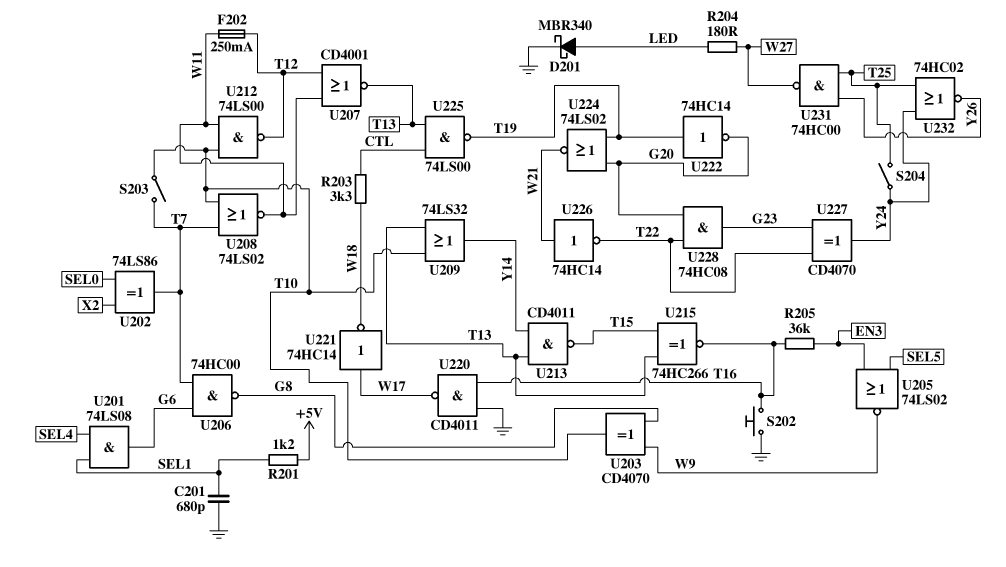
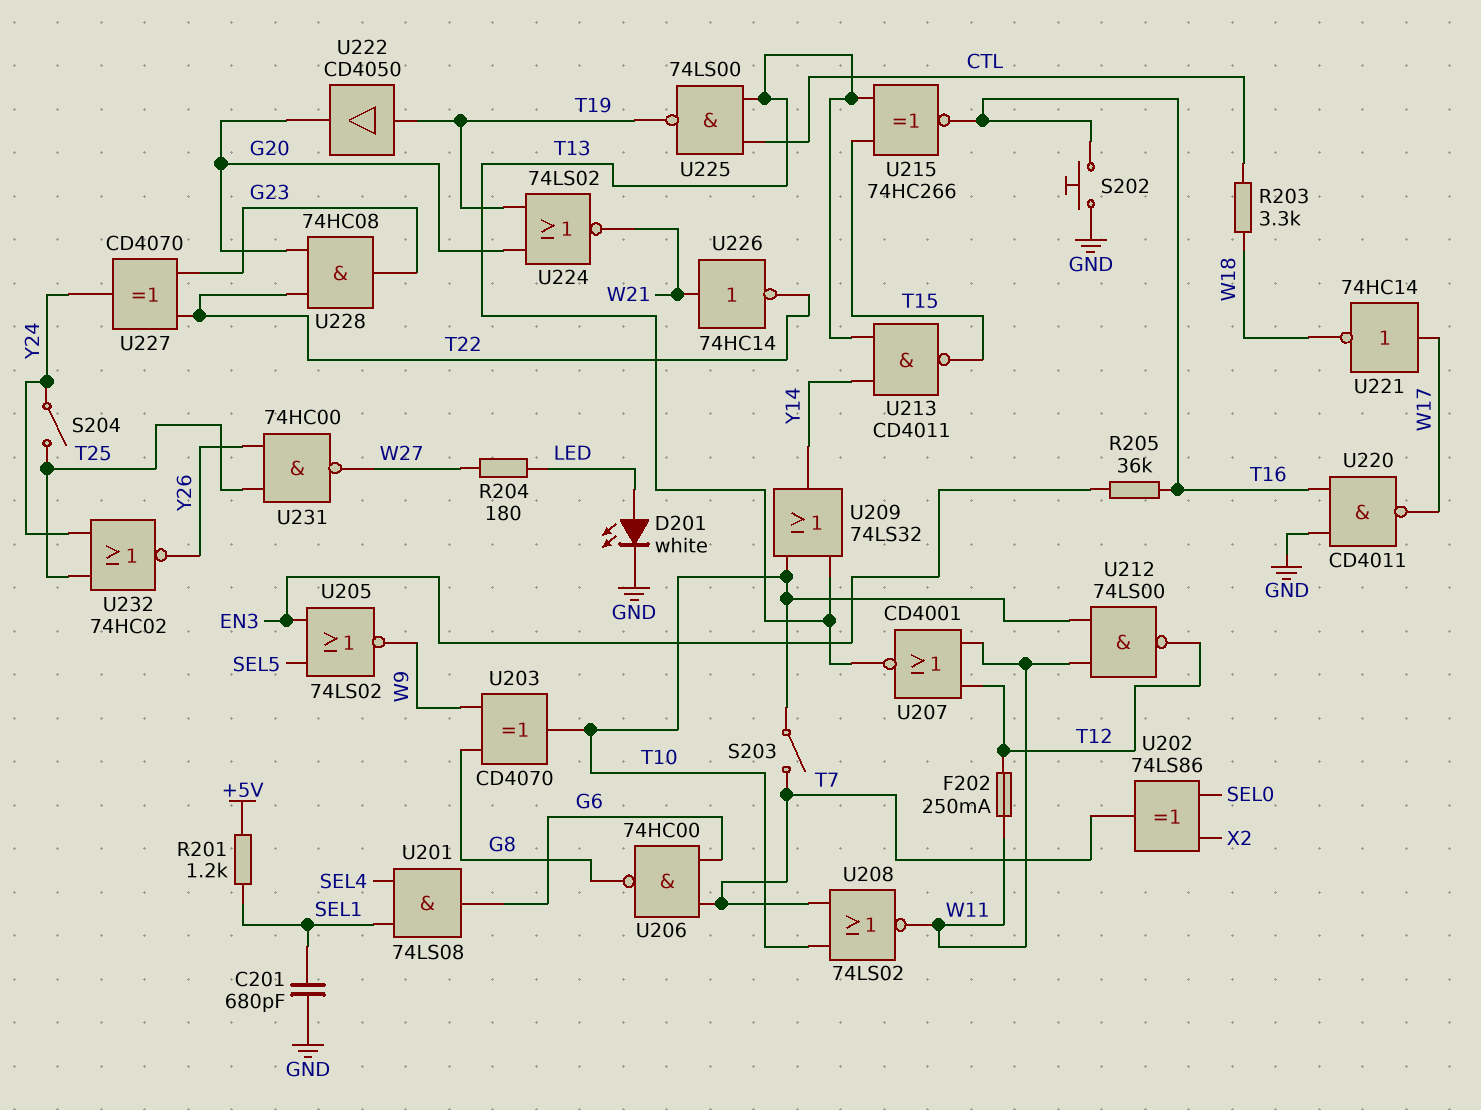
D201: schottky MBR340 (A LED, K GND) -> LED white (A LED, K GND)
U222: NOT 74HC14 (in T19, out G20) -> buffer CD4050 (in T19, out G20)

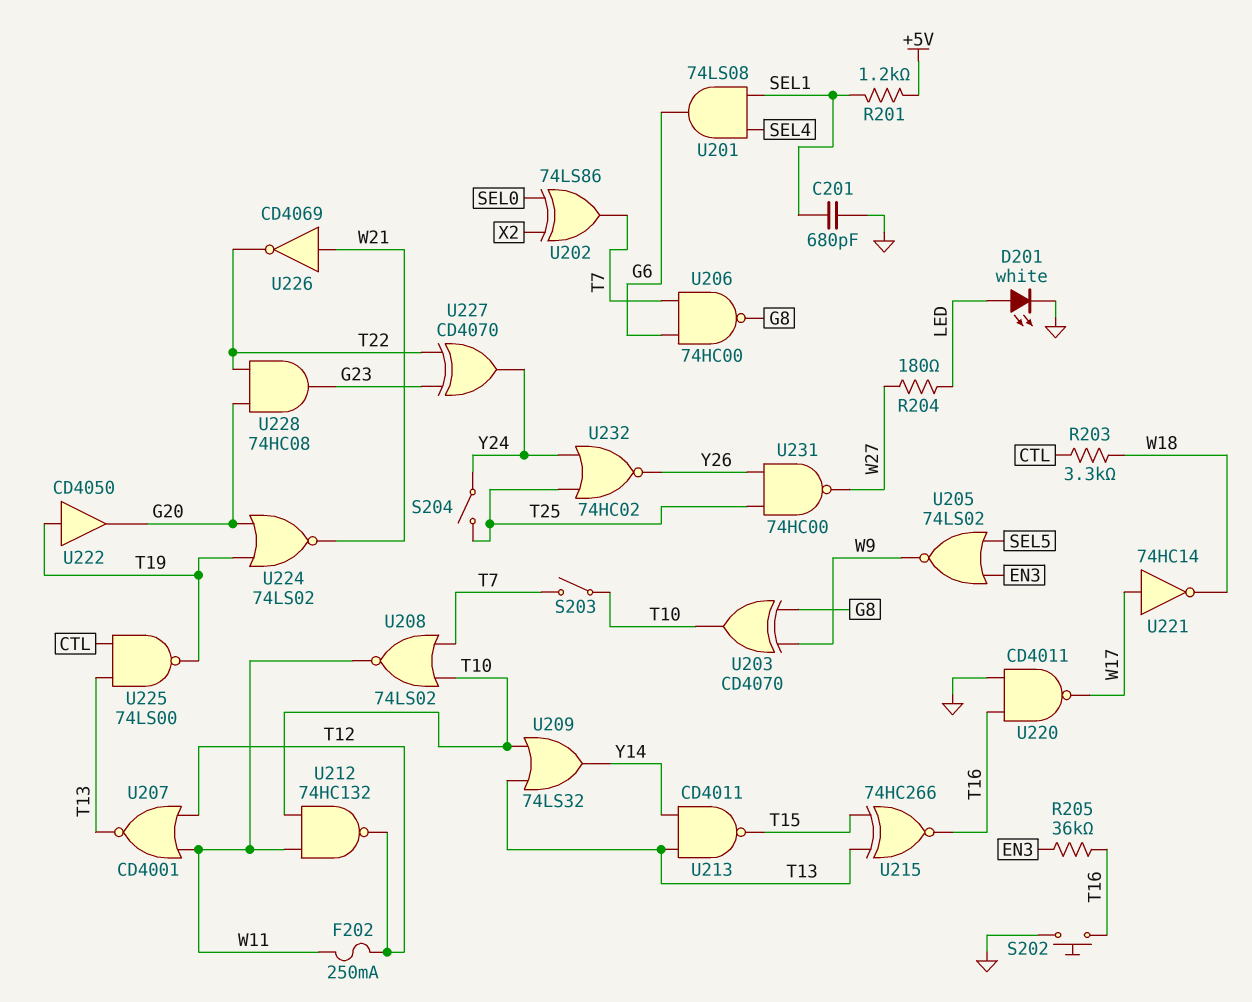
U212: NAND 74LS00 (in T10, in W11, out T12) -> NAND 74HC132 (in T10, in W11, out T12)
U226: NOT 74HC14 (in W21, out T22) -> NOT CD4069 (in W21, out T22)

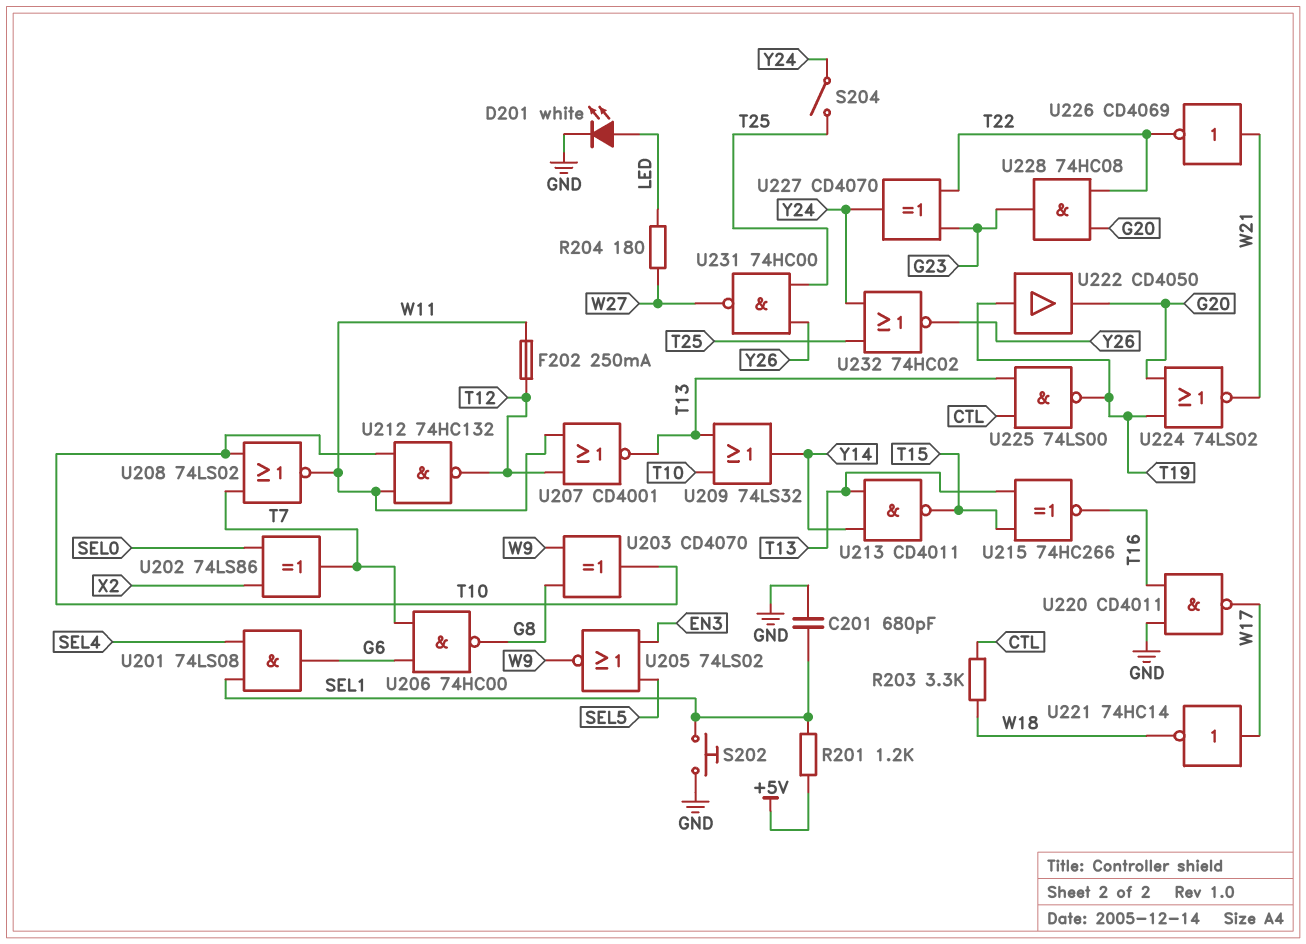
R205: 36k (EN3, T16) -> none
S202: button (GND, T16) -> button (GND, SEL1)
S203: switch (T7, T10) -> none

